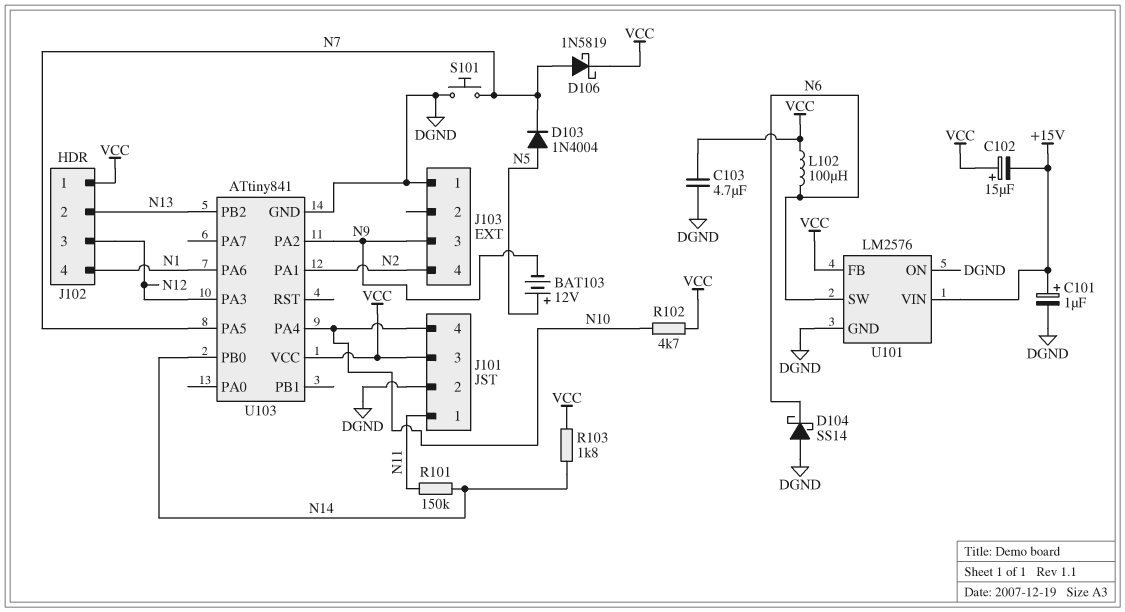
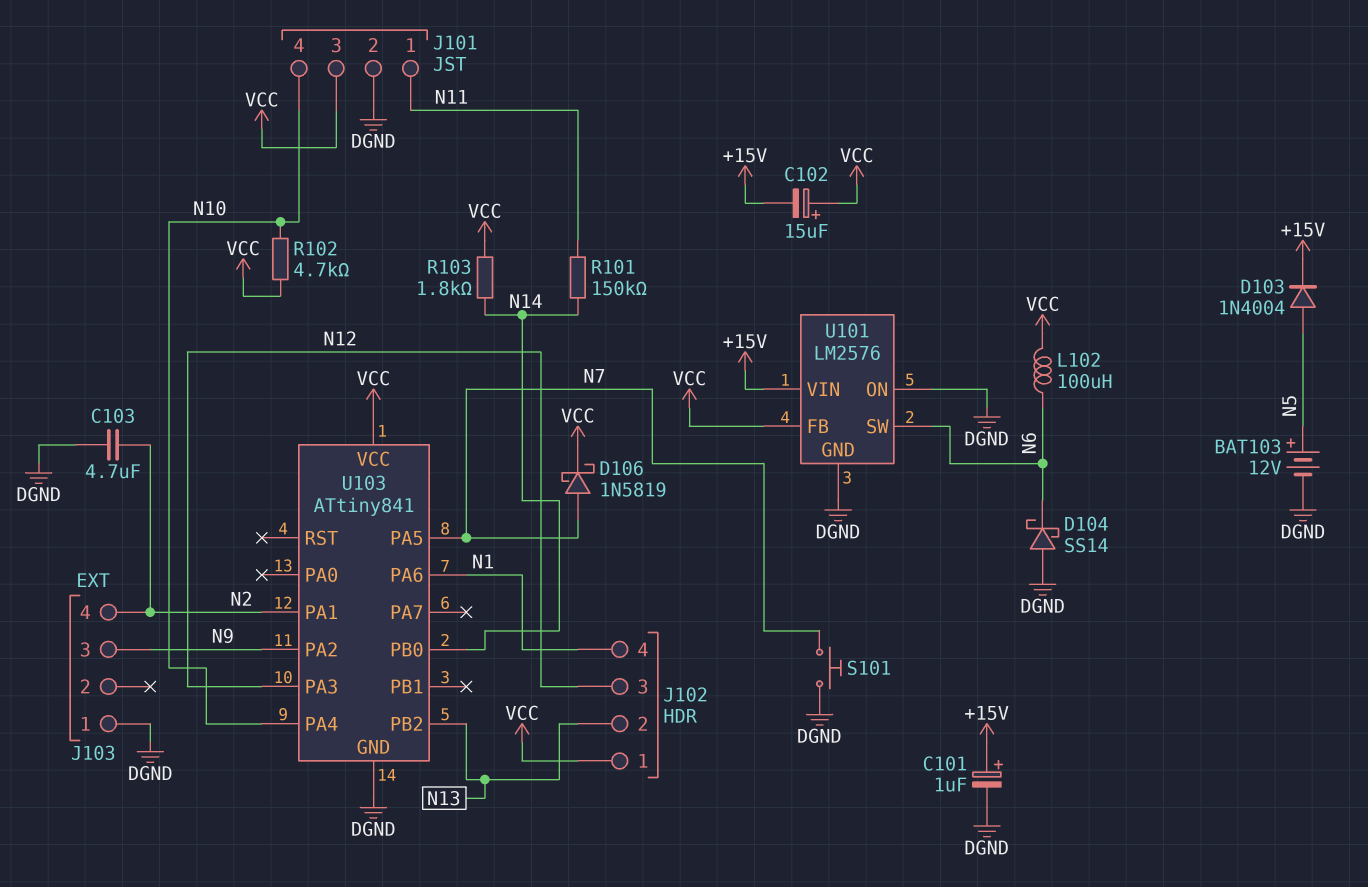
BAT103: 12V (plus N5, minus N9) -> 12V (plus N5, minus DGND)
C103: 4.7uF (DGND, VCC) -> 4.7uF (DGND, N2)
D103: diode 1N4004 (A N5, K N7) -> diode 1N4004 (A N5, K +15V)

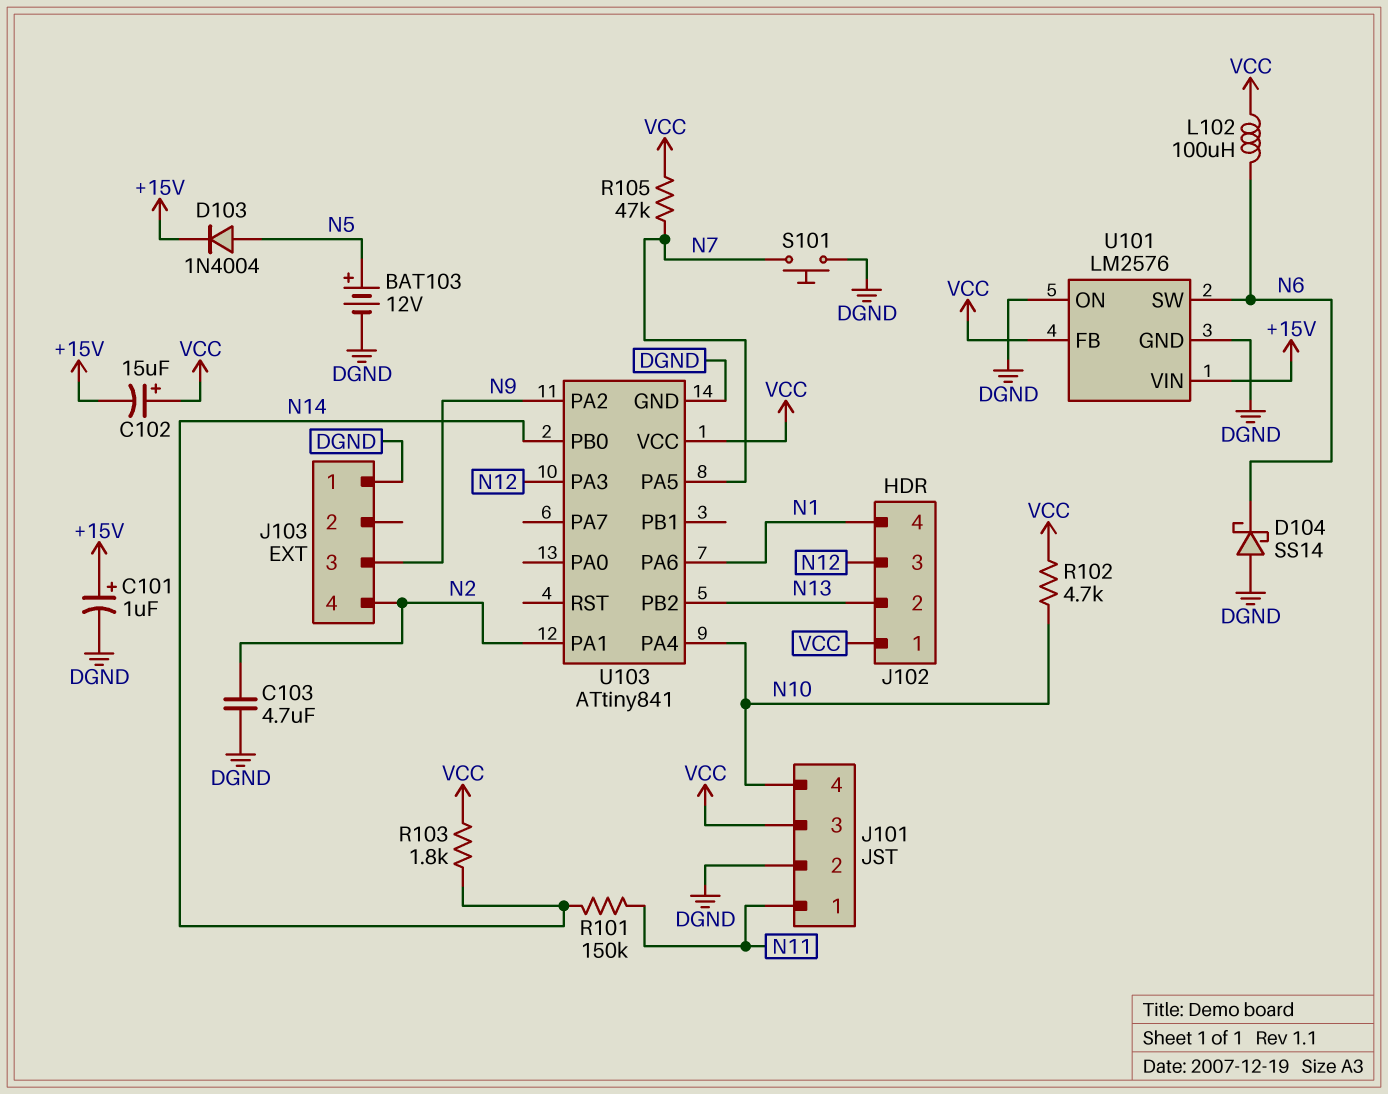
D106: schottky 1N5819 (A N7, K VCC) -> none
R105: none -> 47k (N7, VCC)

